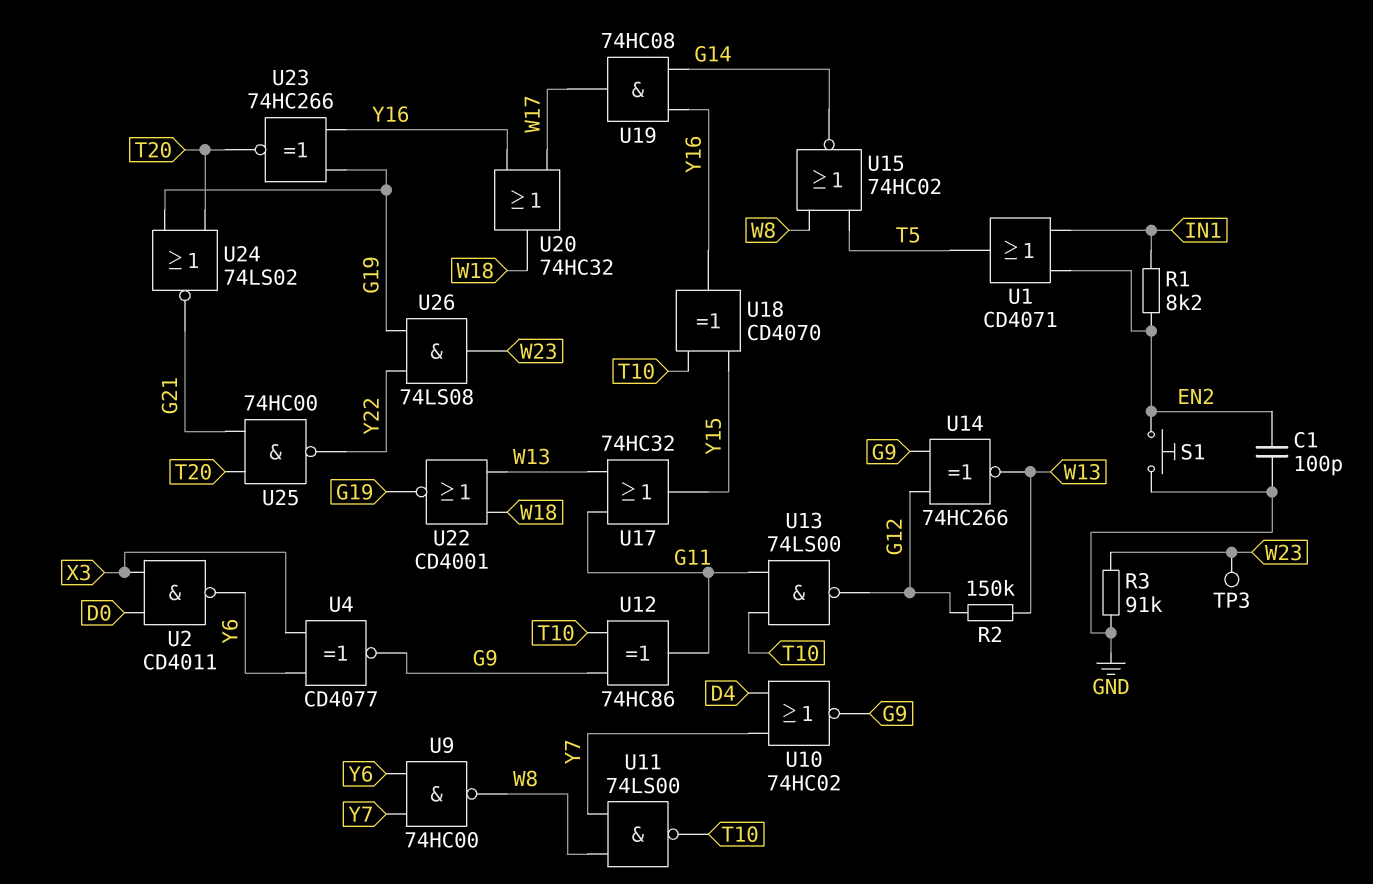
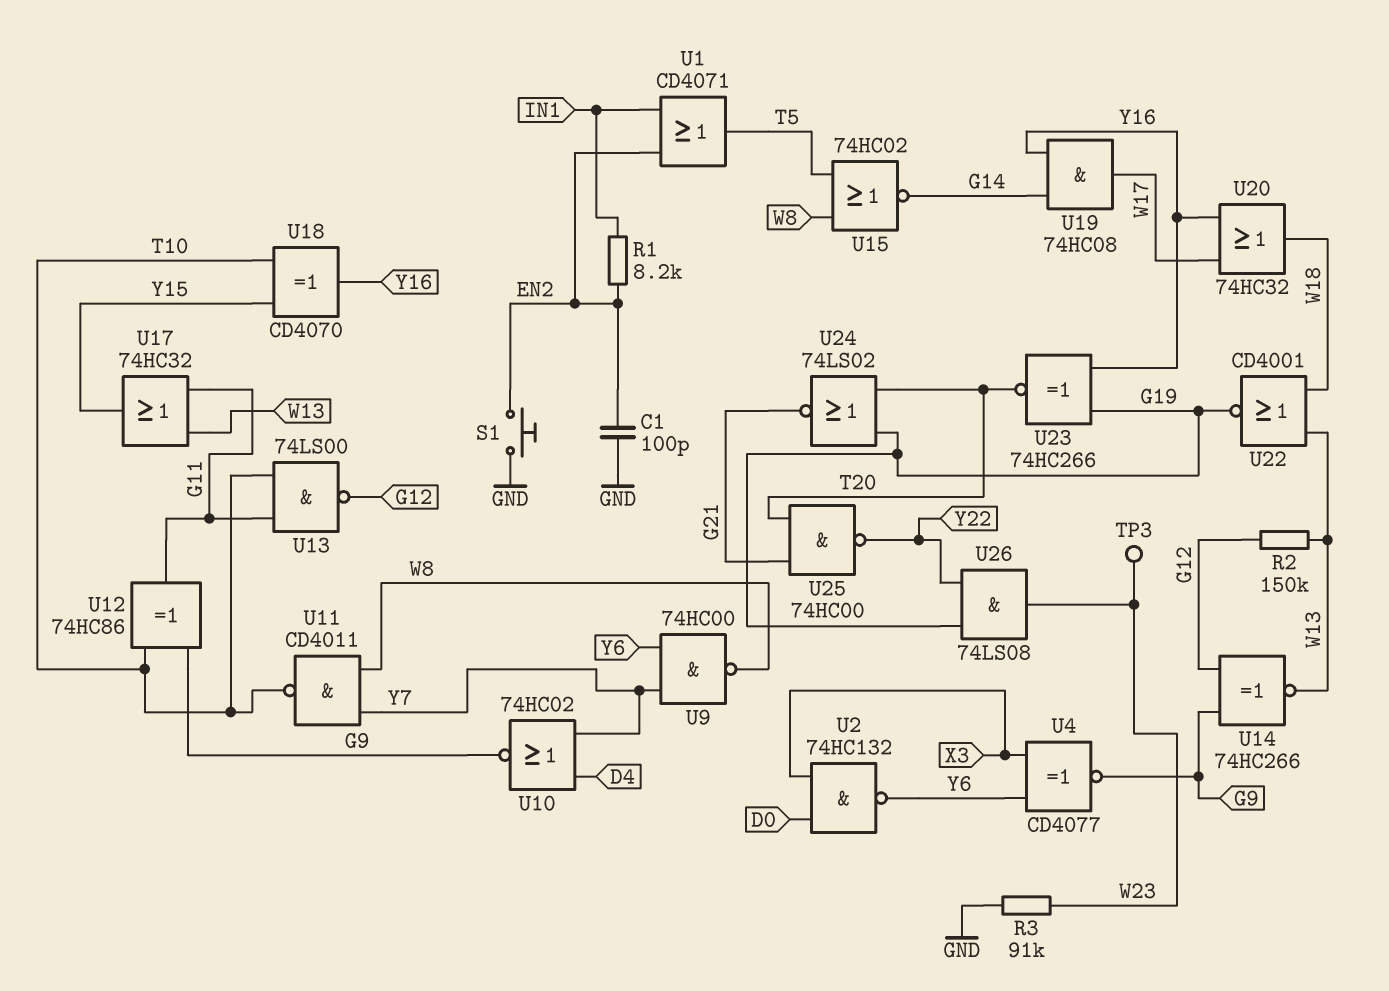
U2: NAND CD4011 (in D0, in X3, out Y6) -> NAND 74HC132 (in D0, in X3, out Y6)
U11: NAND 74LS00 (in W8, in Y7, out T10) -> NAND CD4011 (in W8, in Y7, out T10)

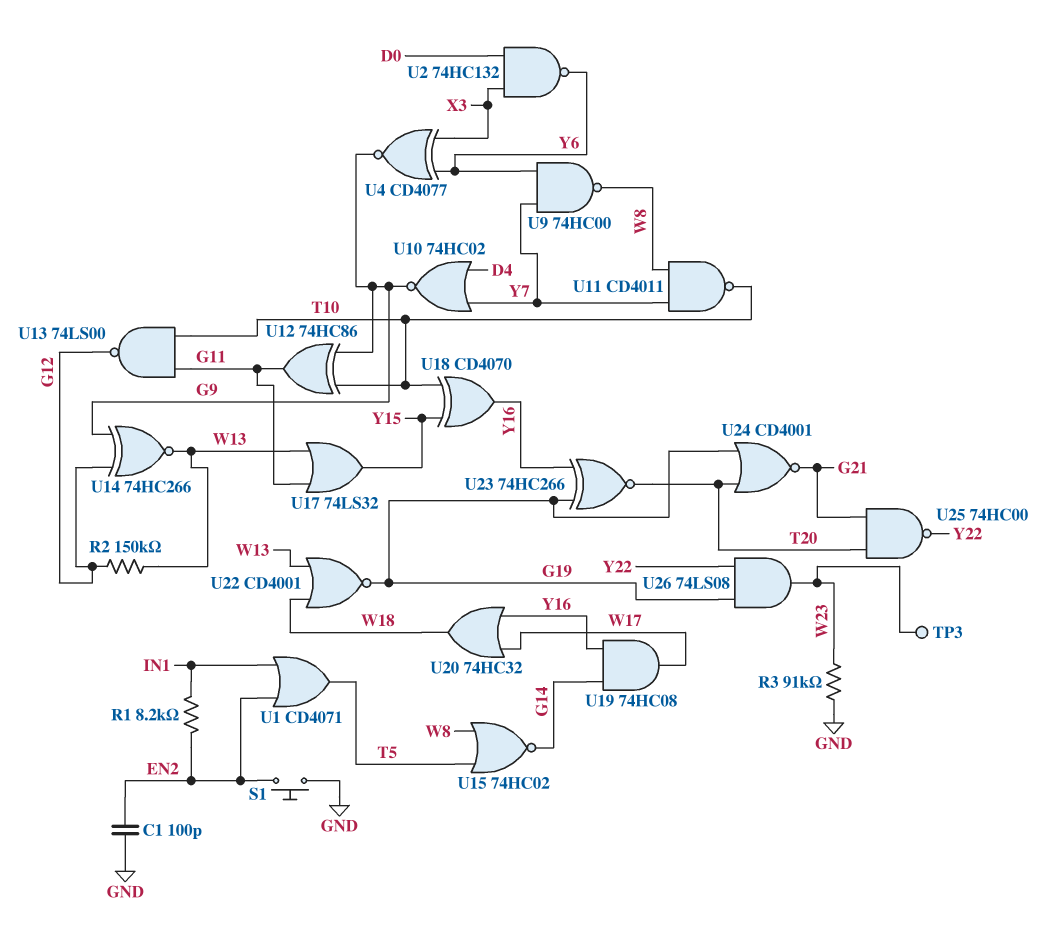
U17: OR 74HC32 (in G11, in W13, out Y15) -> OR 74LS32 (in G11, in W13, out Y15)
U24: NOR 74LS02 (in G19, in T20, out G21) -> NOR CD4001 (in G19, in T20, out G21)

